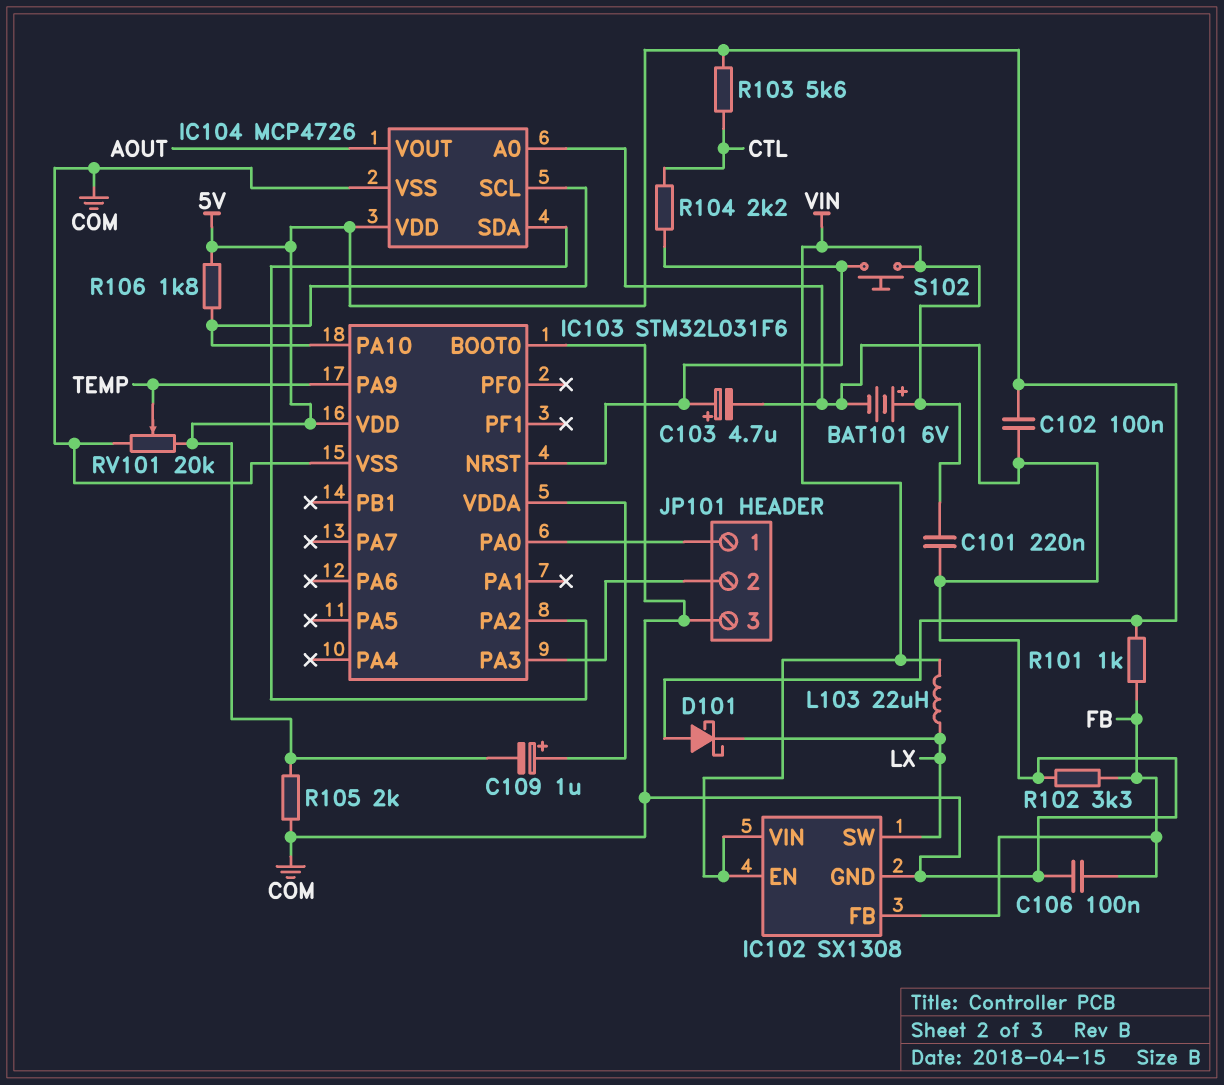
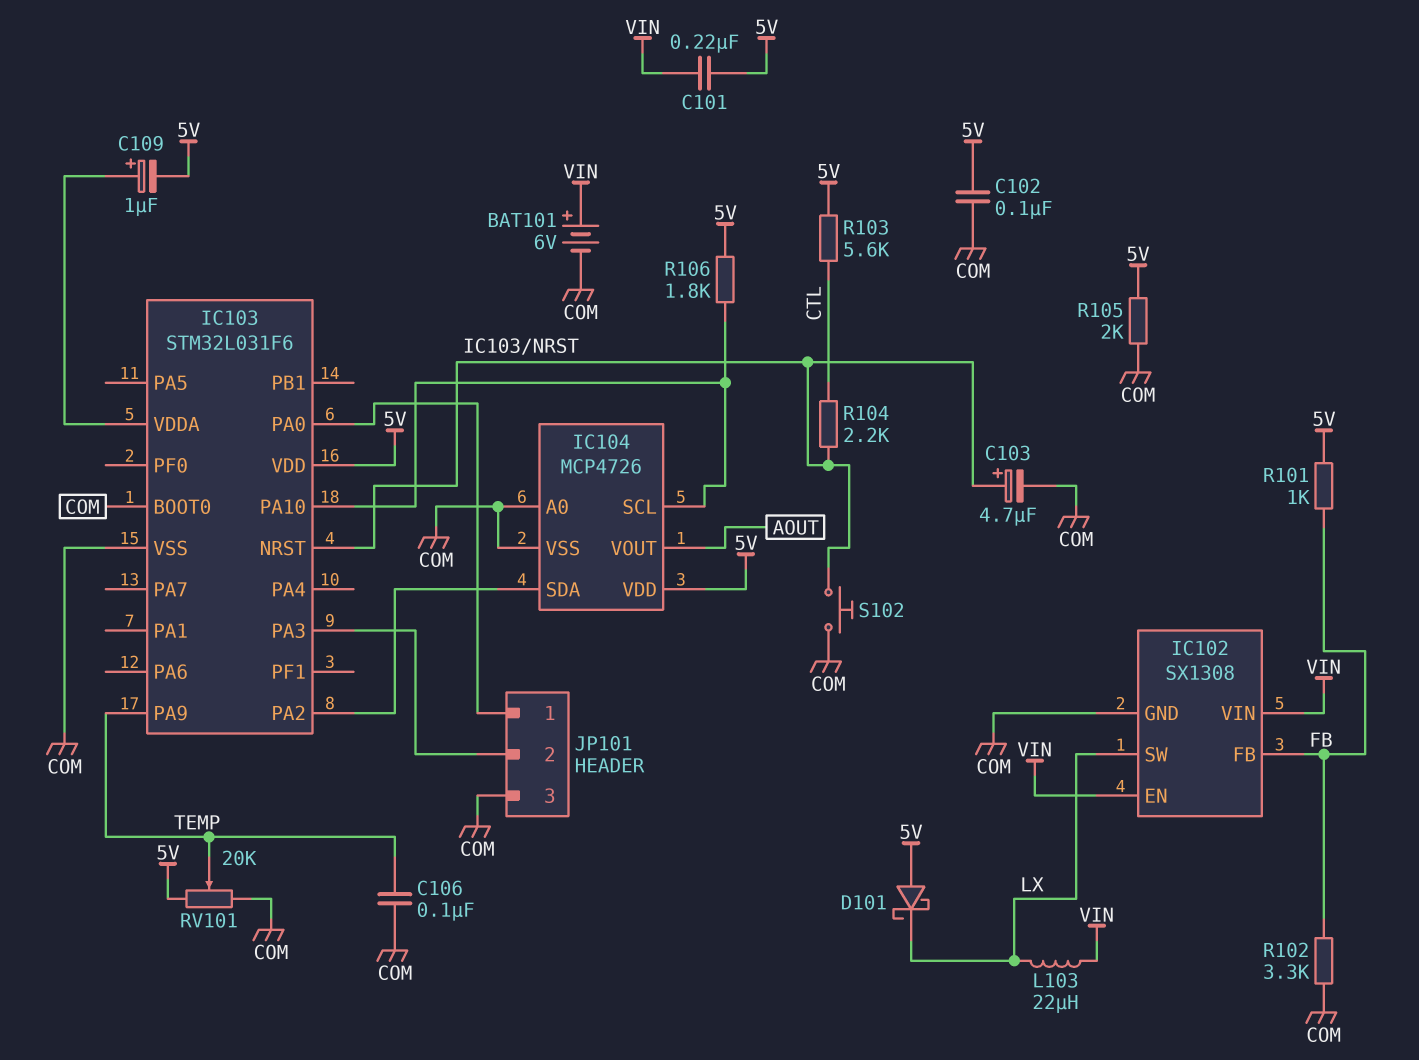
C101: 220nF (COM, VIN) -> 220nF (5V, VIN)
C106: 100nF (COM, FB) -> 100nF (COM, TEMP)
S102: button (IC103/NRST, VIN) -> button (COM, IC103/NRST)

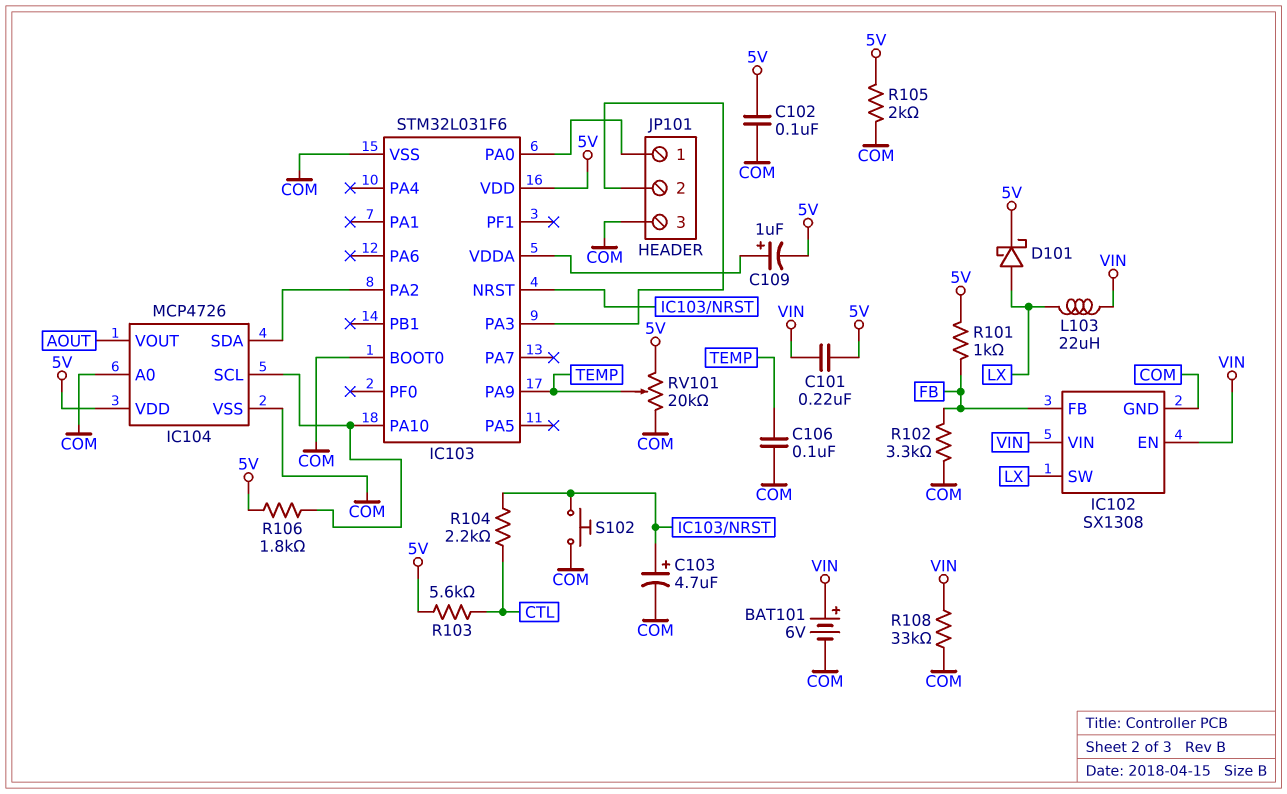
D101: schottky (A 5V, K LX) -> schottky (A LX, K 5V)
R108: none -> 33k (COM, VIN)

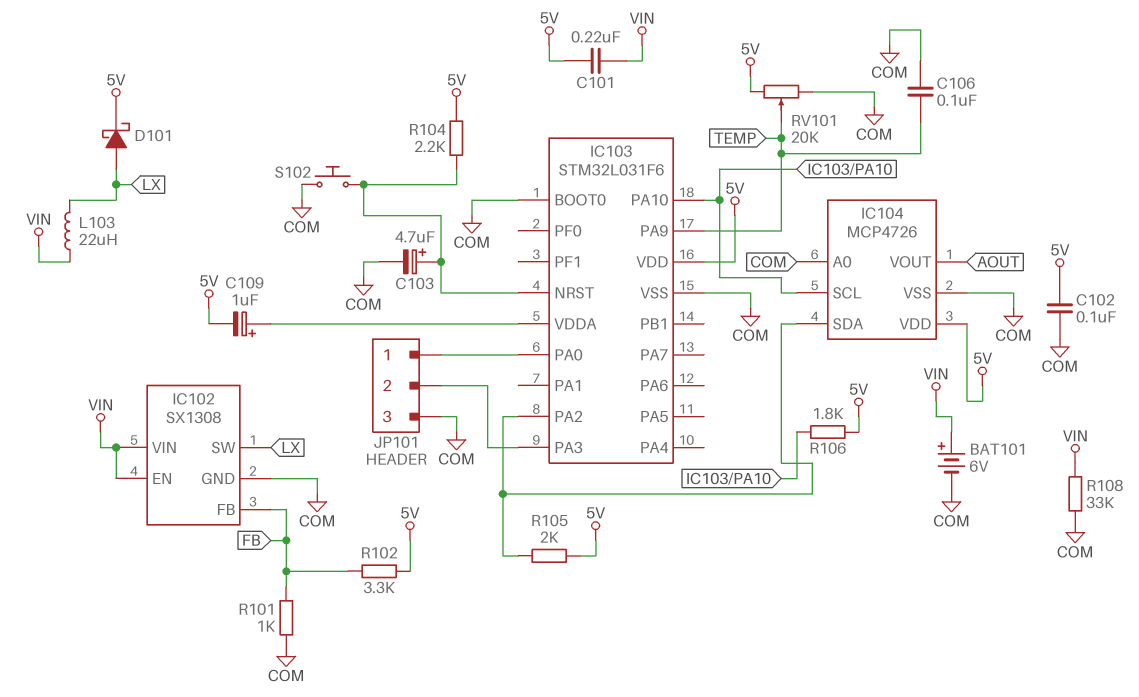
R101: 1k (5V, FB) -> 1k (COM, FB)
R102: 3.3k (COM, FB) -> 3.3k (5V, FB)
R103: 5.6k (5V, CTL) -> none
R104: 2.2k (CTL, IC103/NRST) -> 2.2k (5V, IC103/NRST)
R105: 2k (5V, COM) -> 2k (5V, IC103/PA2)

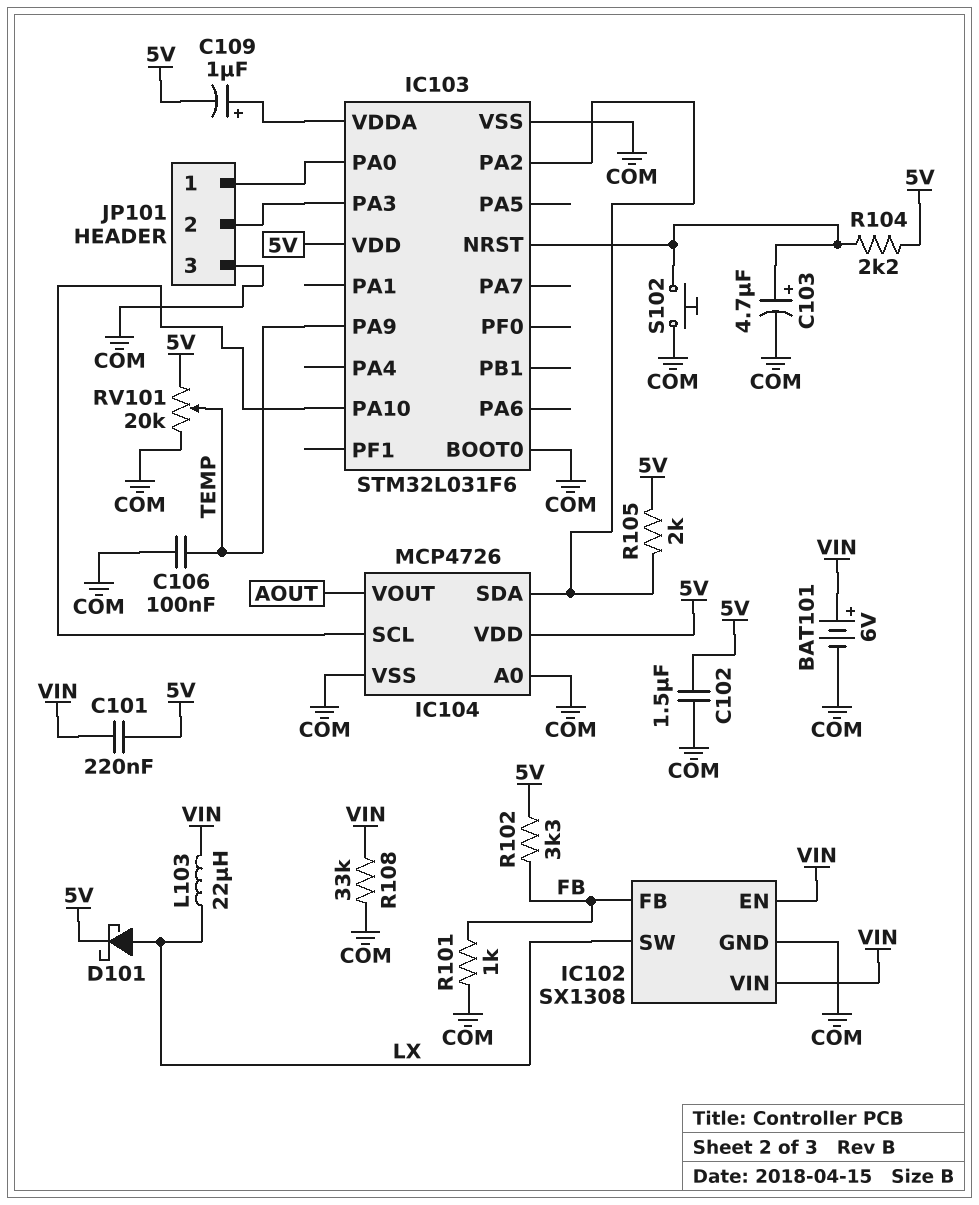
C102: 100nF (5V, COM) -> 1.5uF (5V, COM)
R106: 1.8k (5V, IC103/PA10) -> none

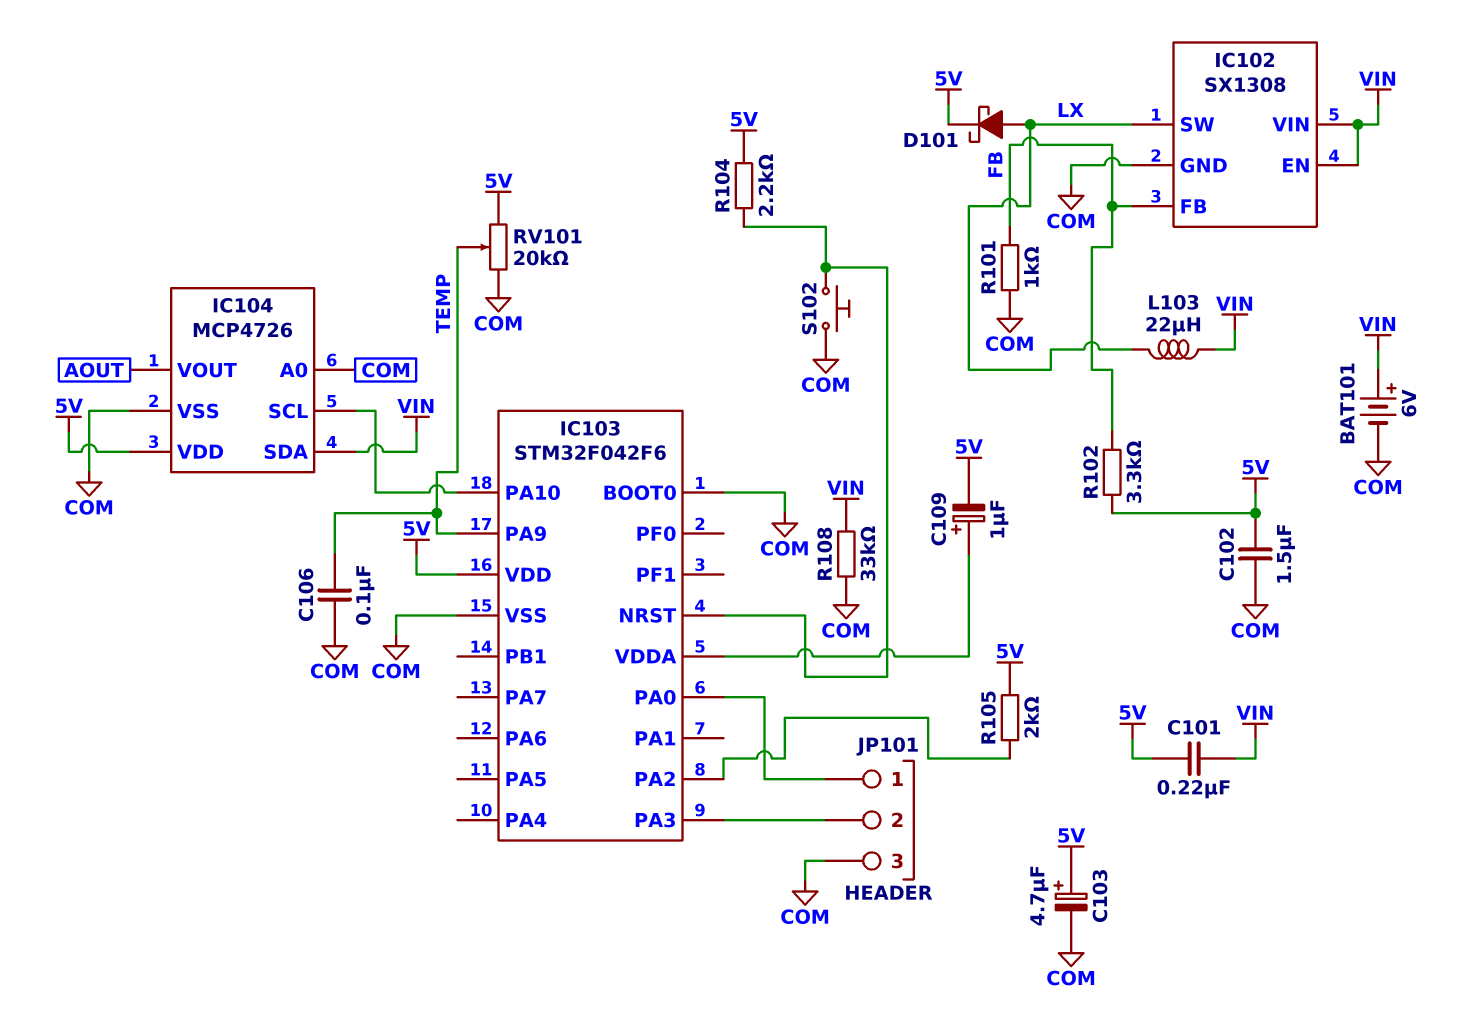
C103: 4.7uF (plus IC103/NRST, minus COM) -> 4.7uF (plus 5V, minus COM)
IC103: STM32L031F6 -> STM32F042F6
IC104 pin SDA: IC103/PA2 -> VIN

